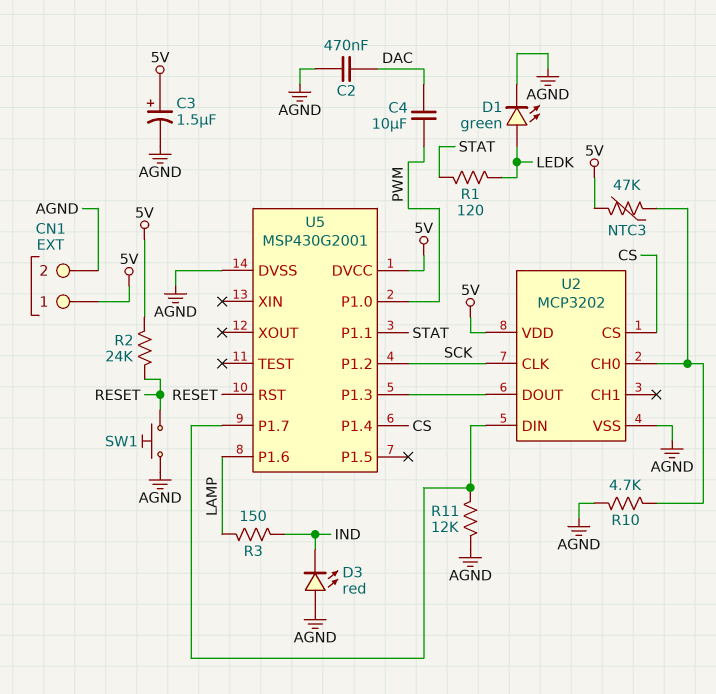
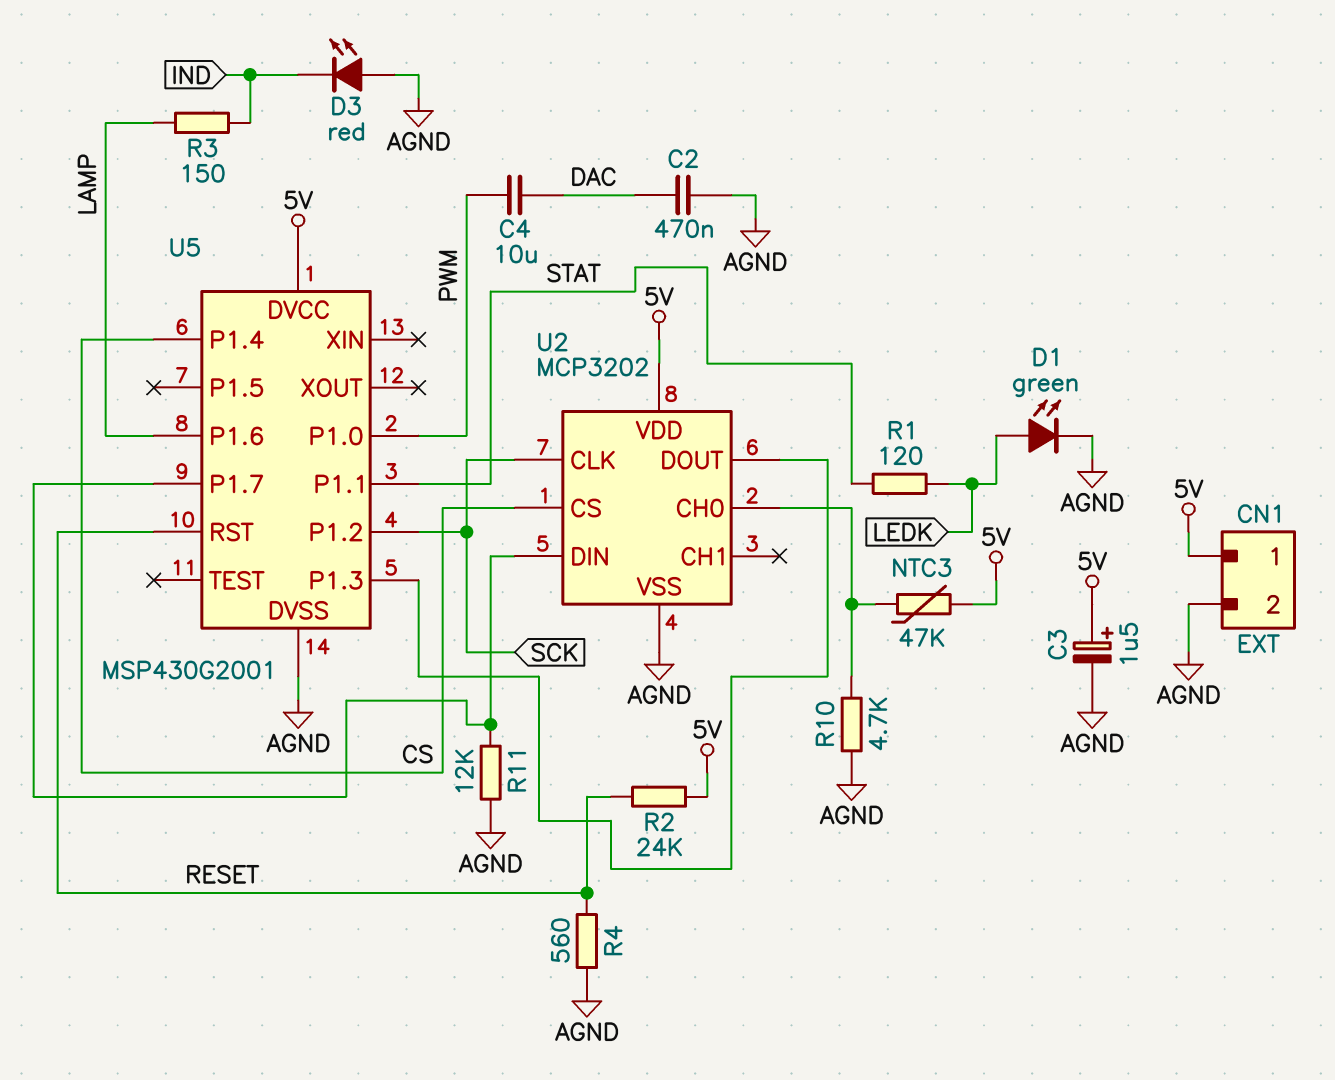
R4: none -> 560 (AGND, RESET)
SW1: button (AGND, RESET) -> none

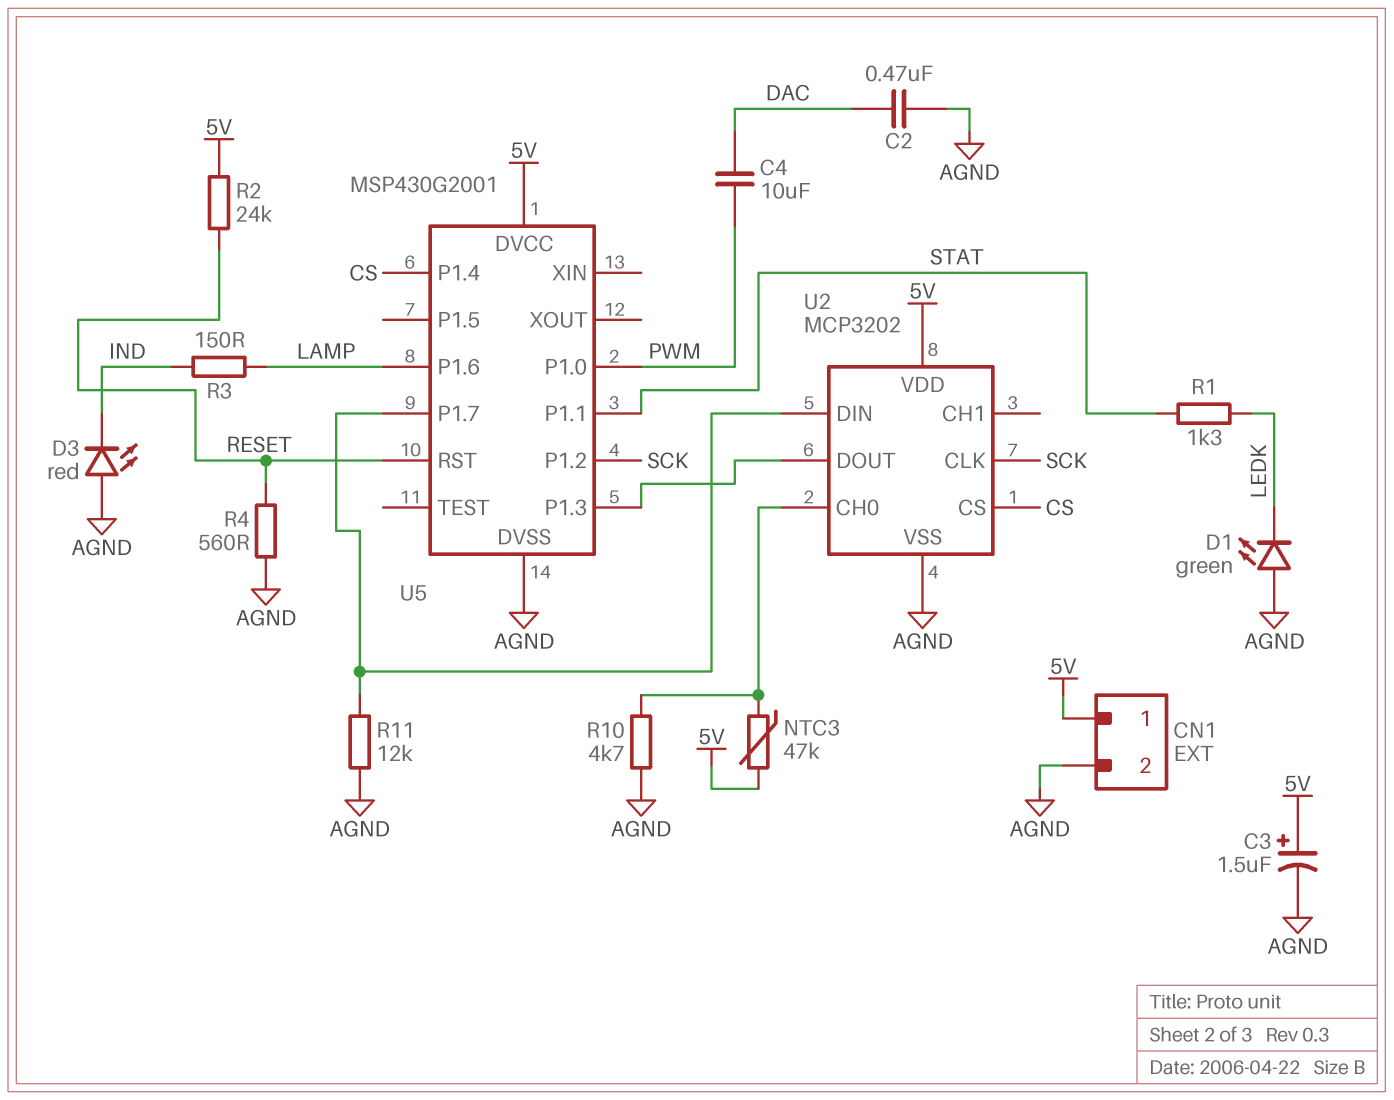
D1: LED green (A LEDK, K AGND) -> LED green (A AGND, K LEDK)
R1: 120 (LEDK, STAT) -> 1.3k (LEDK, STAT)

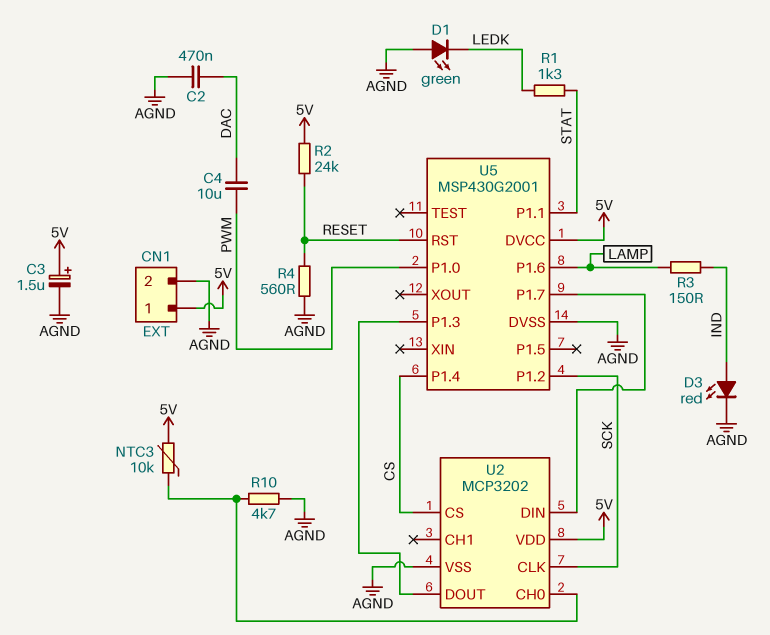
D3: LED red (A AGND, K IND) -> LED red (A IND, K AGND)
NTC3: 47k (5V, U2/CH0) -> 10k (5V, U2/CH0)
R11: 12k (AGND, U2/DIN) -> none

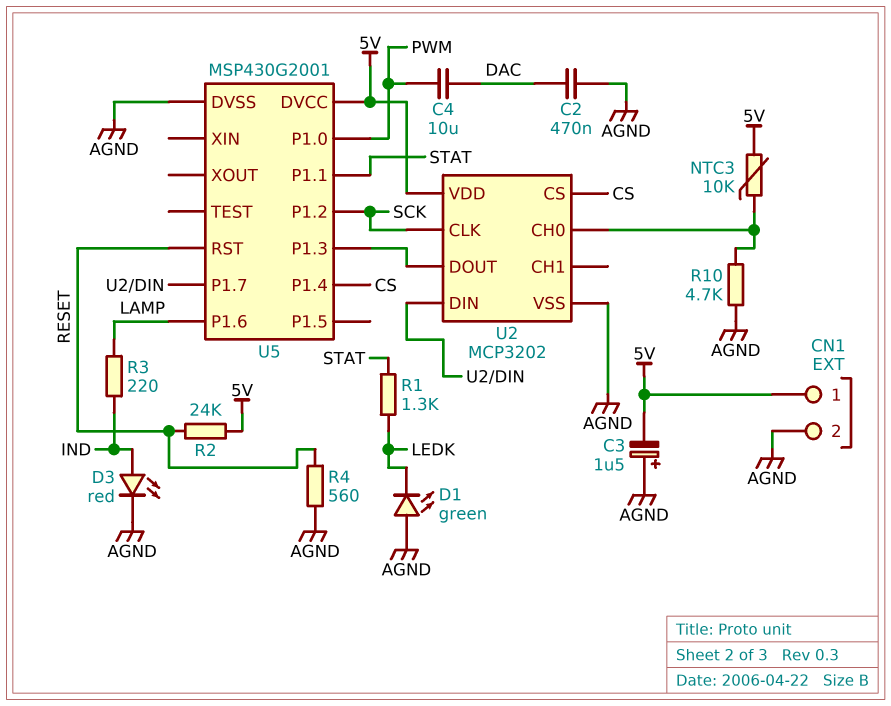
C3: 1.5uF (plus 5V, minus AGND) -> 1.5uF (plus AGND, minus 5V)
R3: 150 (IND, LAMP) -> 220 (IND, LAMP)

